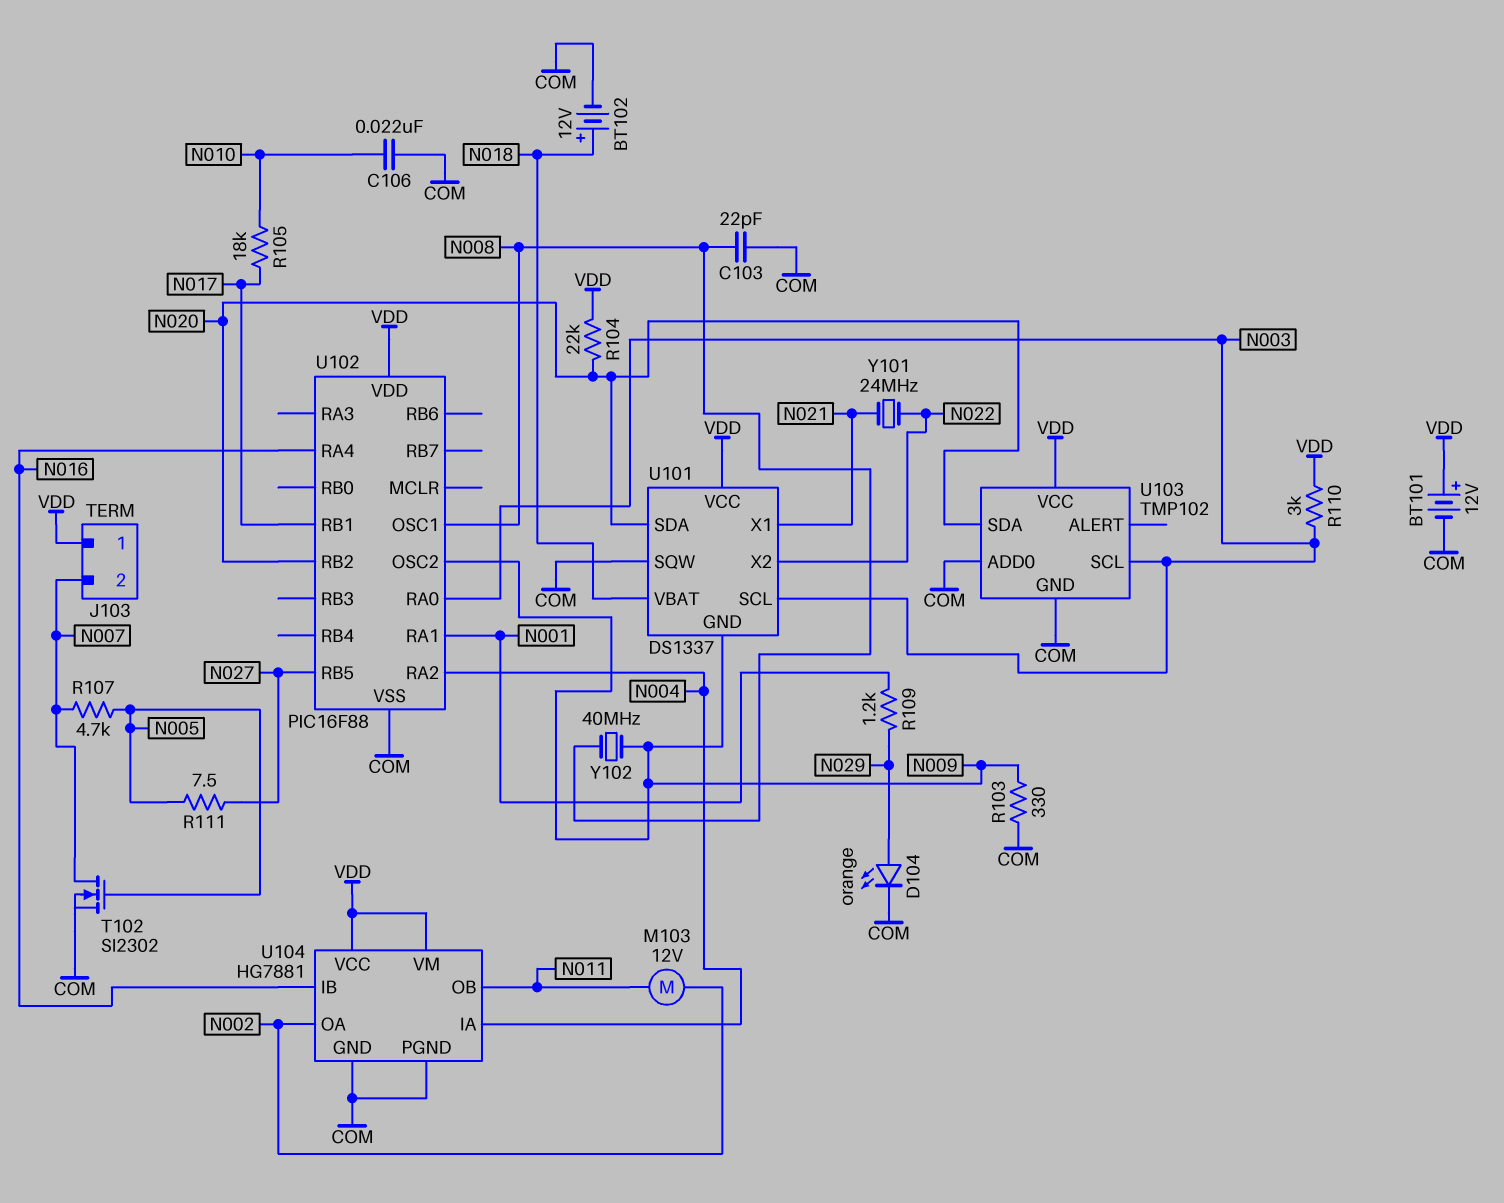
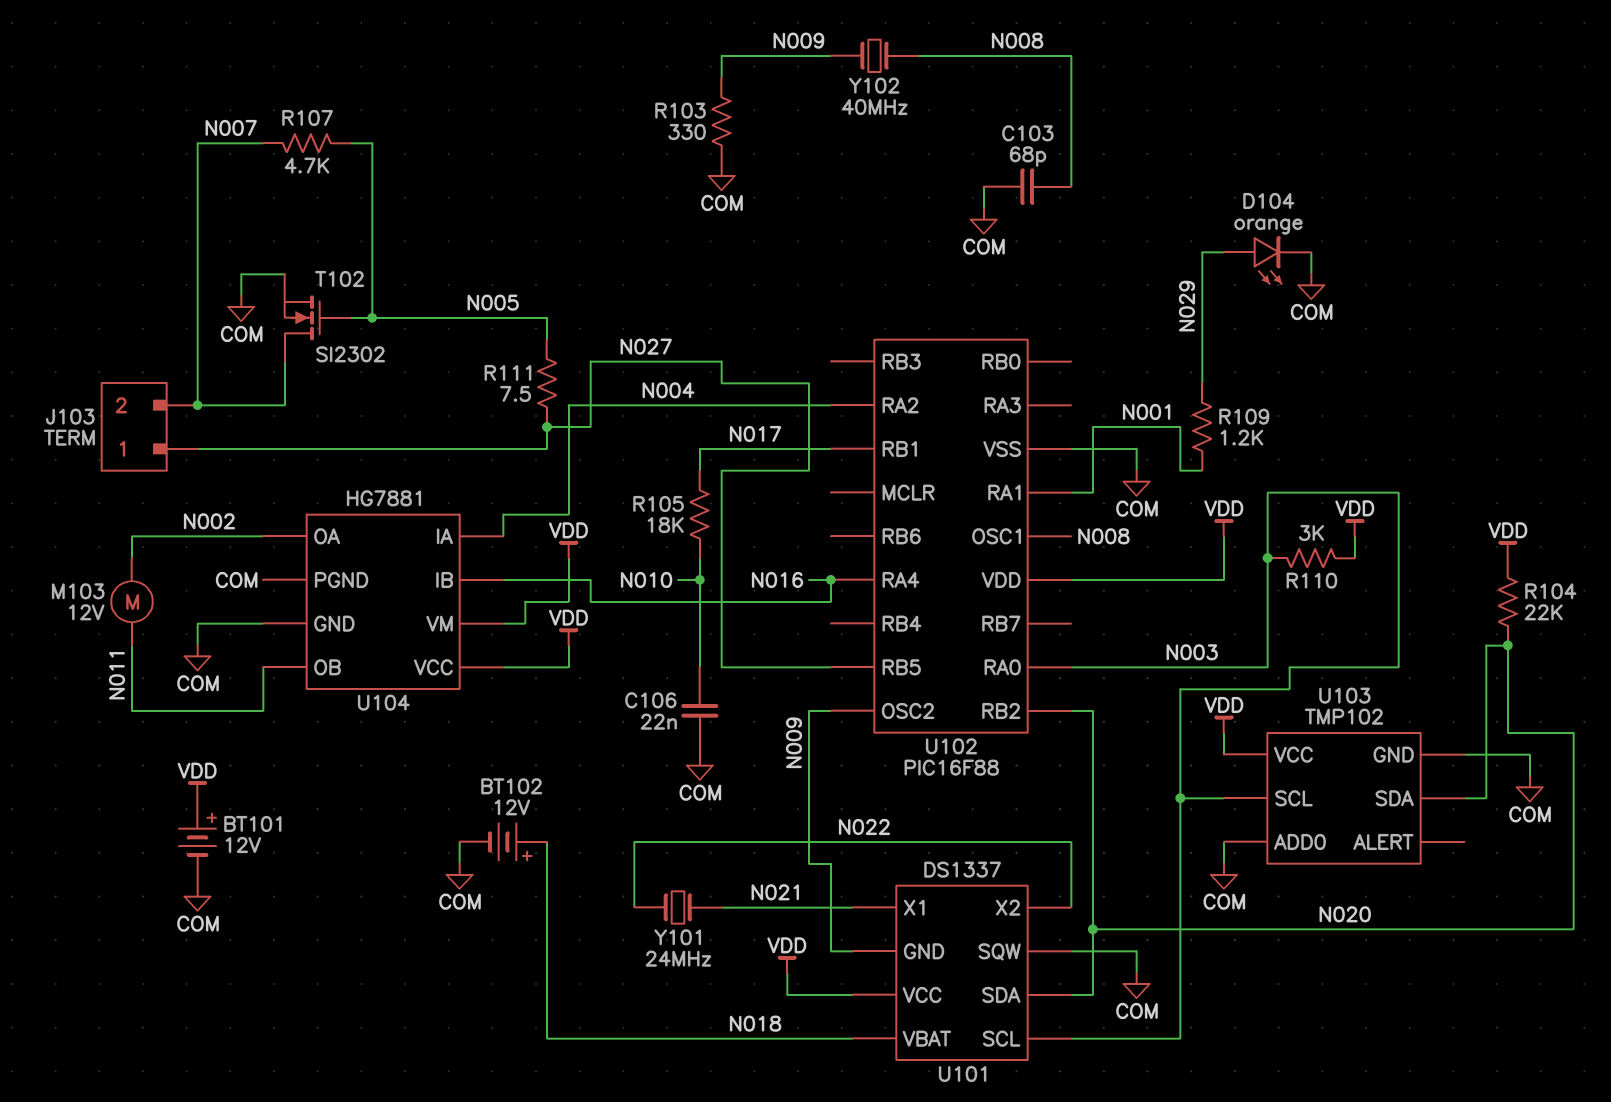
C103: 22pF (COM, N008) -> 68pF (COM, N008)
J103 pin 1: VDD -> N027

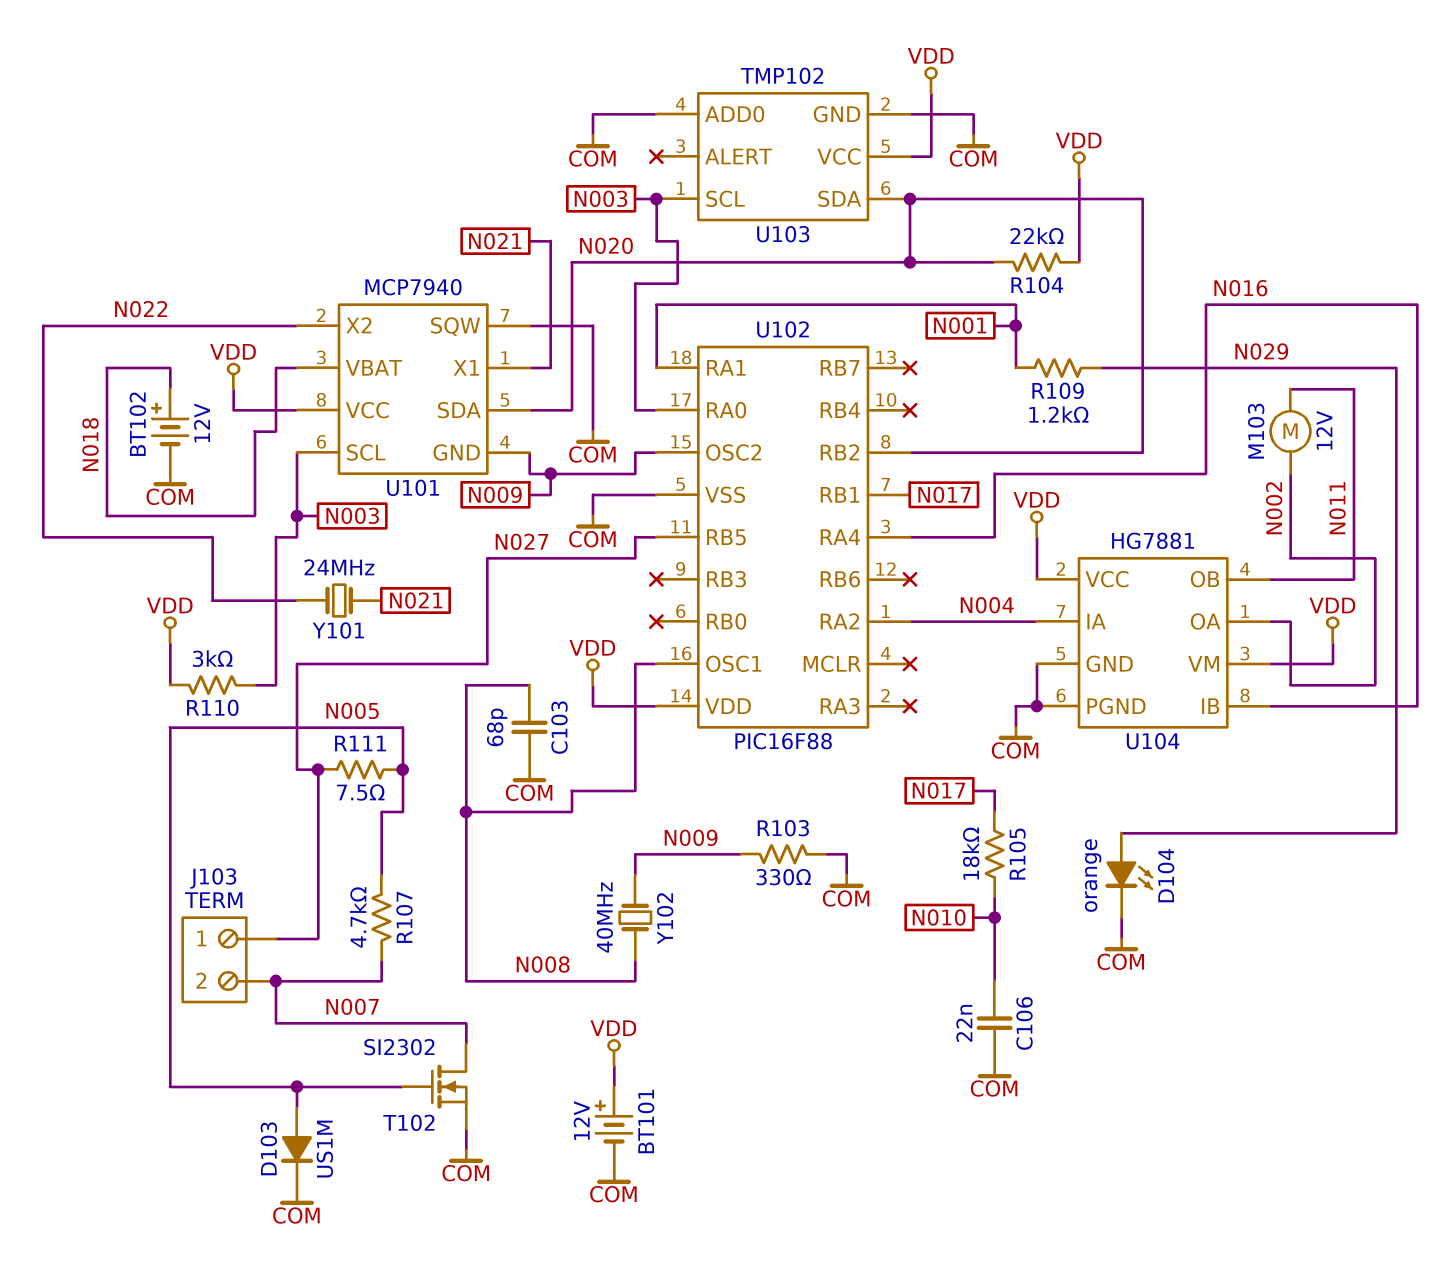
D103: none -> diode US1M (A N005, K COM)
U101: DS1337 -> MCP7940

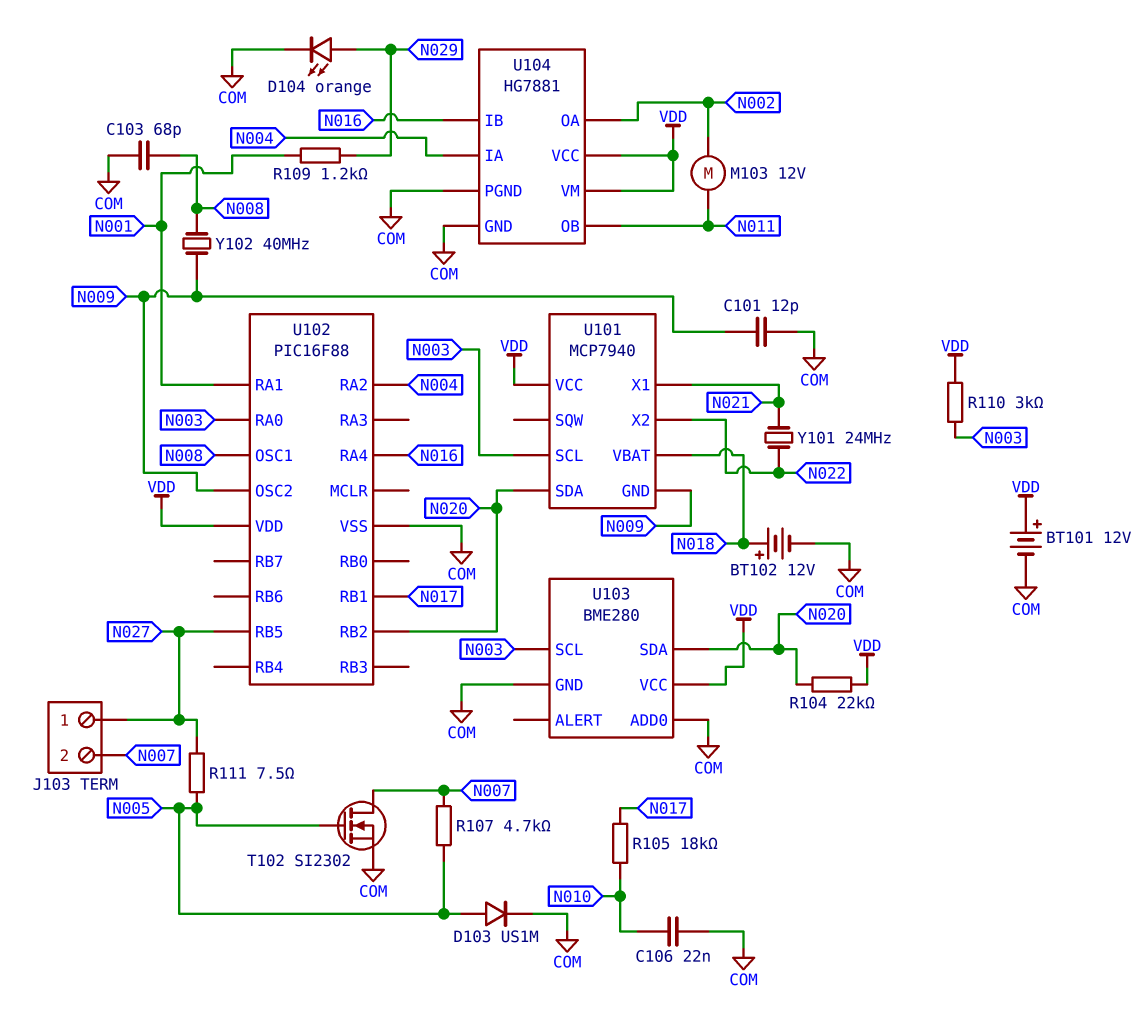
C101: none -> 12pF (COM, N009)
R103: 330 (COM, N009) -> none
U101 pin SQW: COM -> none
U103: TMP102 -> BME280

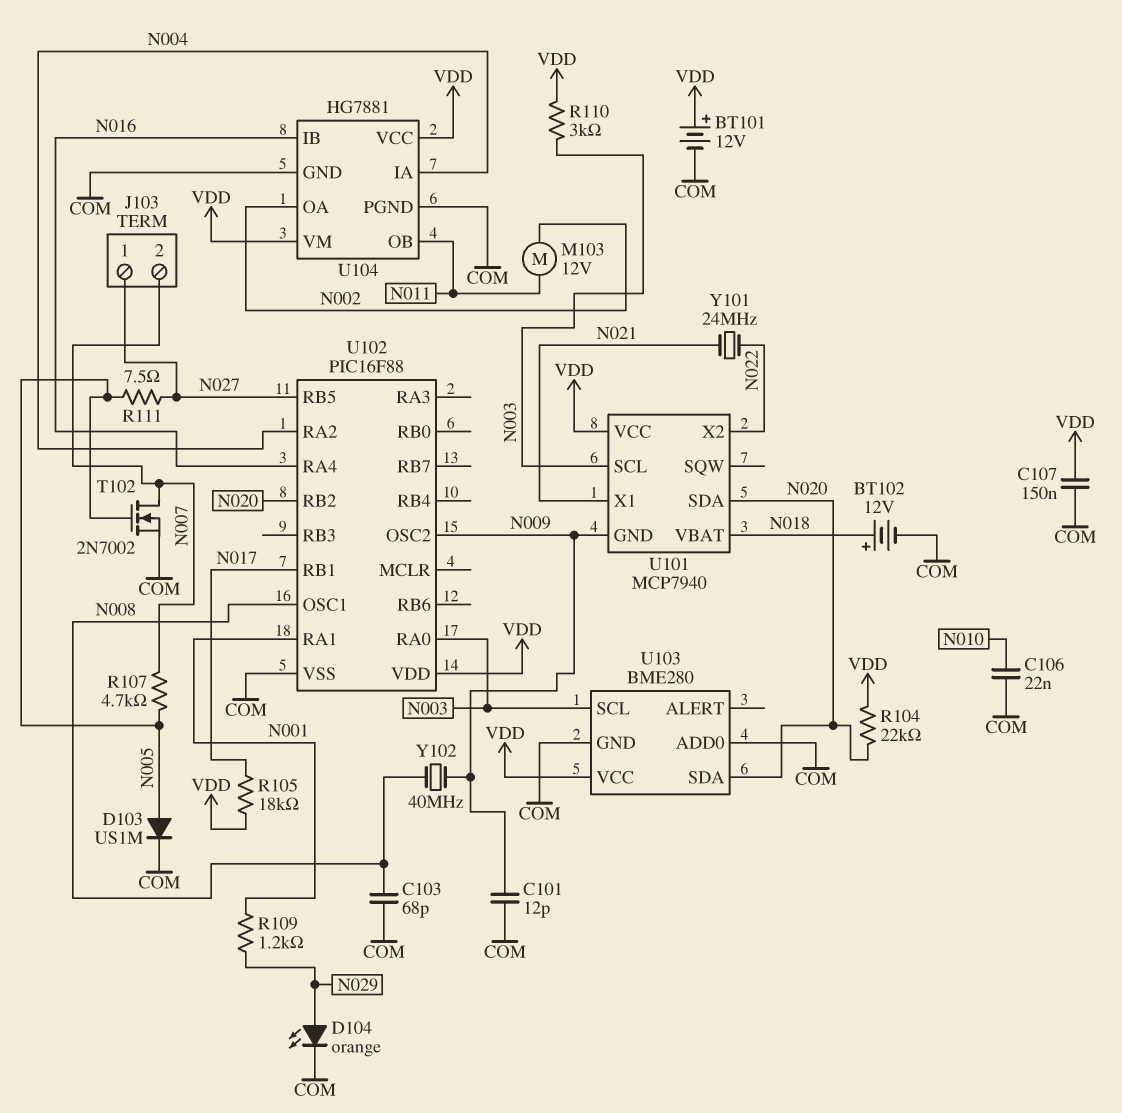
C107: none -> 150nF (COM, VDD)
R105: 18k (N010, N017) -> 18k (N017, VDD)
T102: NMOS SI2302 (G N005, D N007, S COM) -> NMOS 2N7002 (G N005, D N007, S COM)

